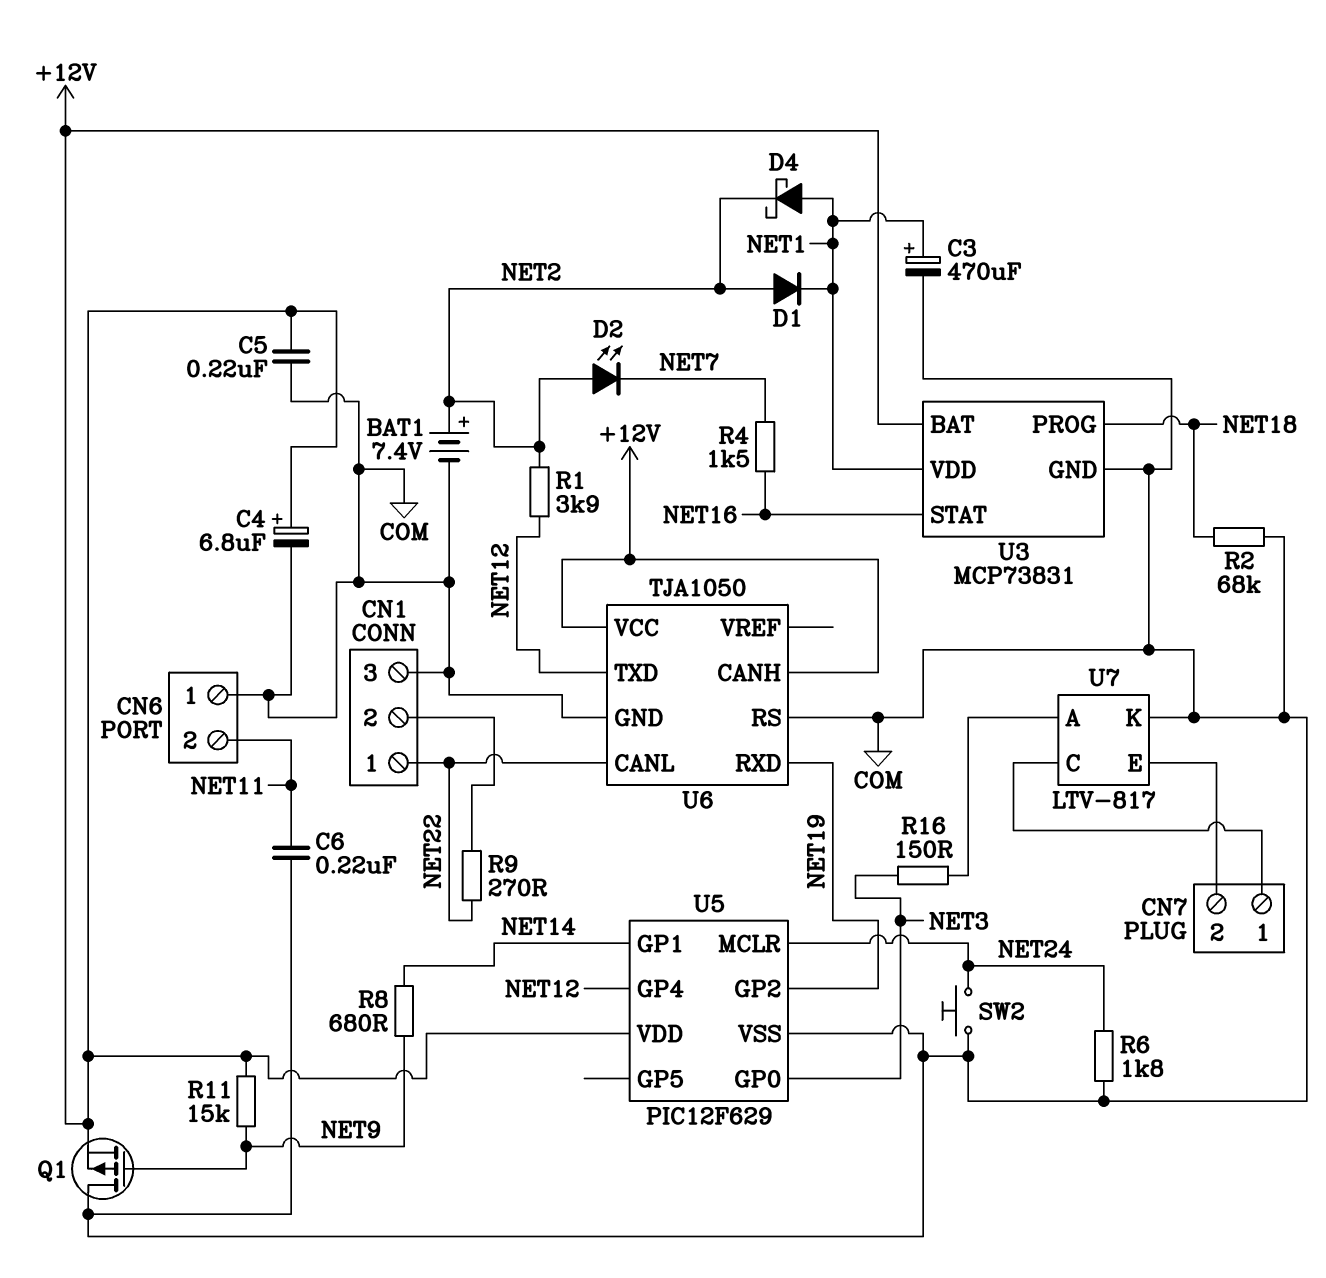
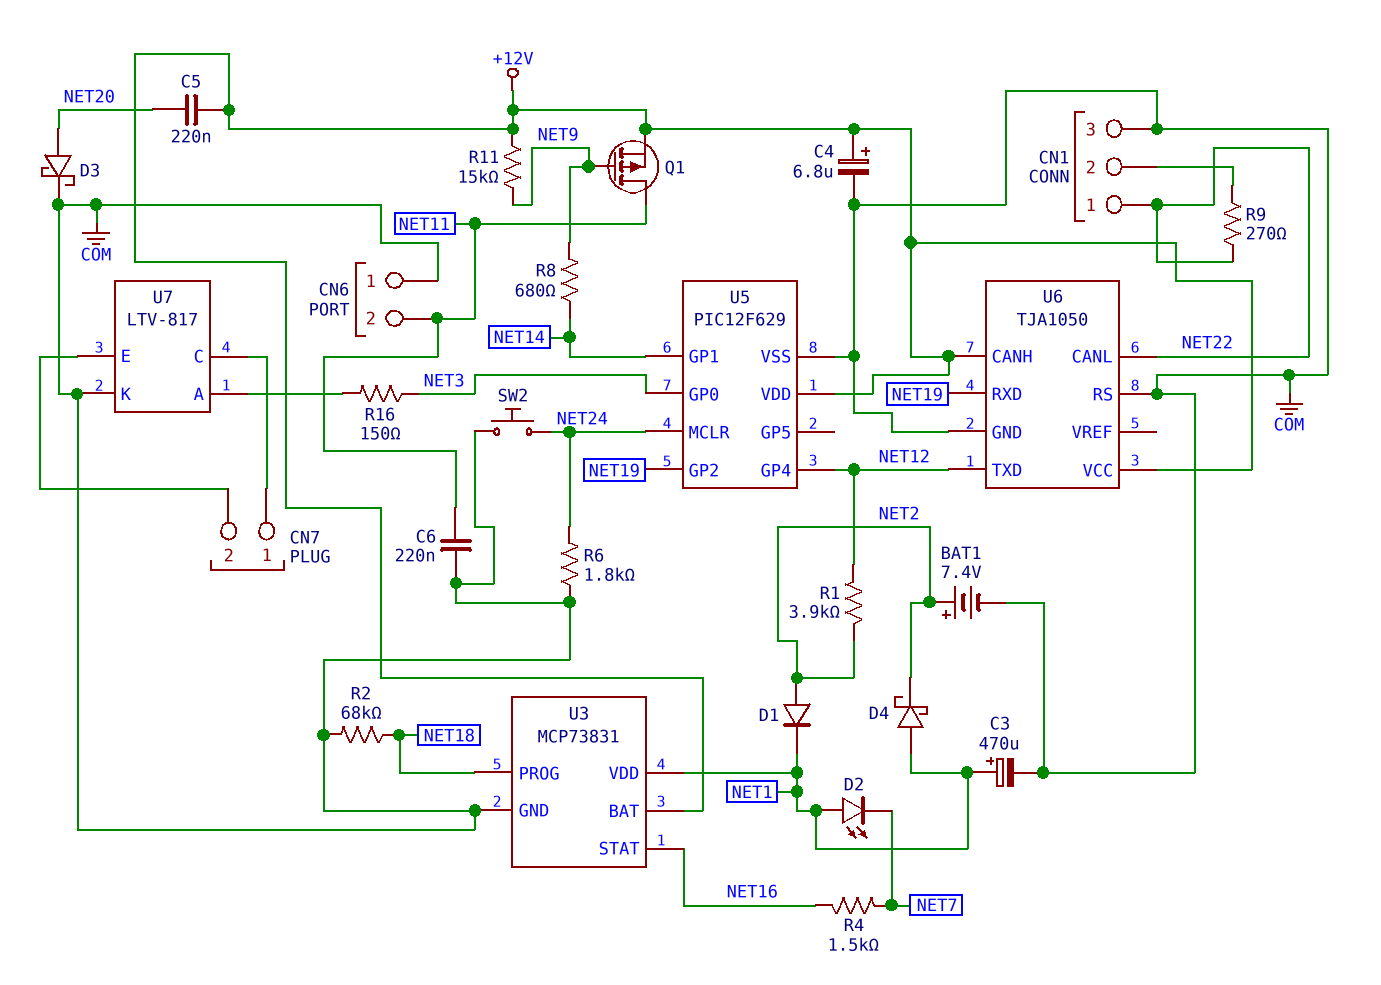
C5: 220nF (+12V, COM) -> 220nF (+12V, NET20)
D2: LED (A NET2, K NET7) -> LED (A NET1, K NET7)
D3: none -> schottky (A NET20, K COM)
Q1: PMOS (G NET9, D COM, S +12V) -> PMOS (G NET9, D NET11, S +12V)

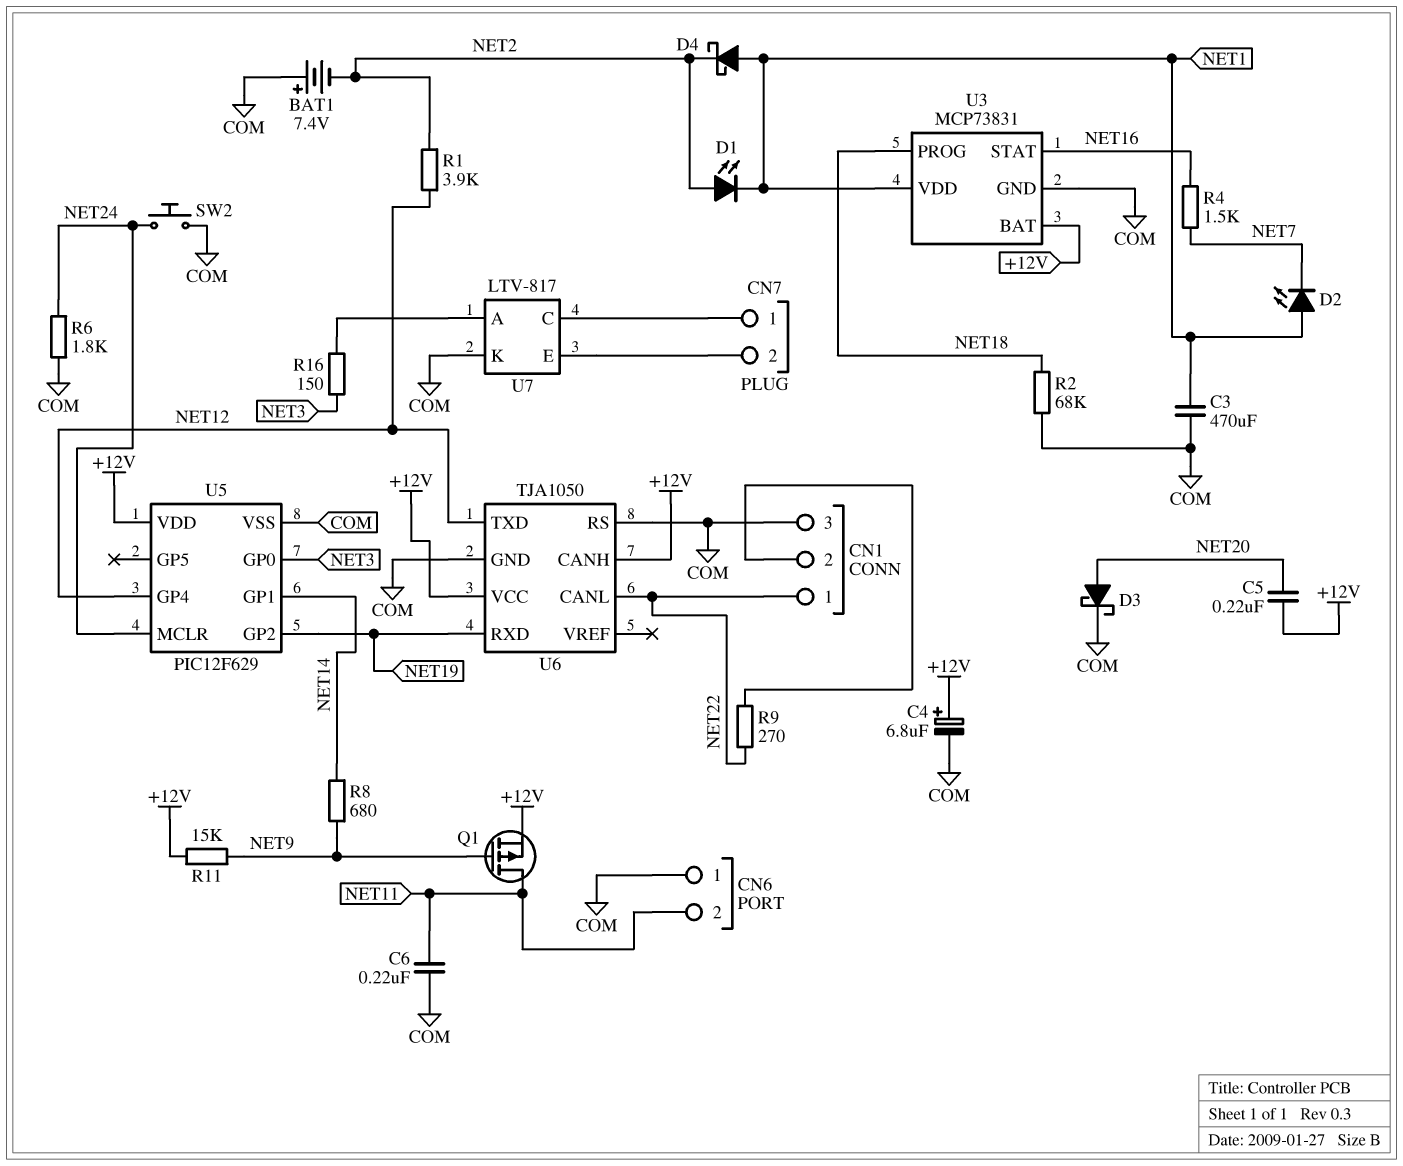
BAT1: 7.4V (plus NET2, minus COM) -> 7.4V (plus COM, minus NET2)
C3: 470uF (plus NET1, minus COM) -> 470uF (COM, NET1)
D1: diode (A NET2, K NET1) -> LED (A NET2, K NET1)

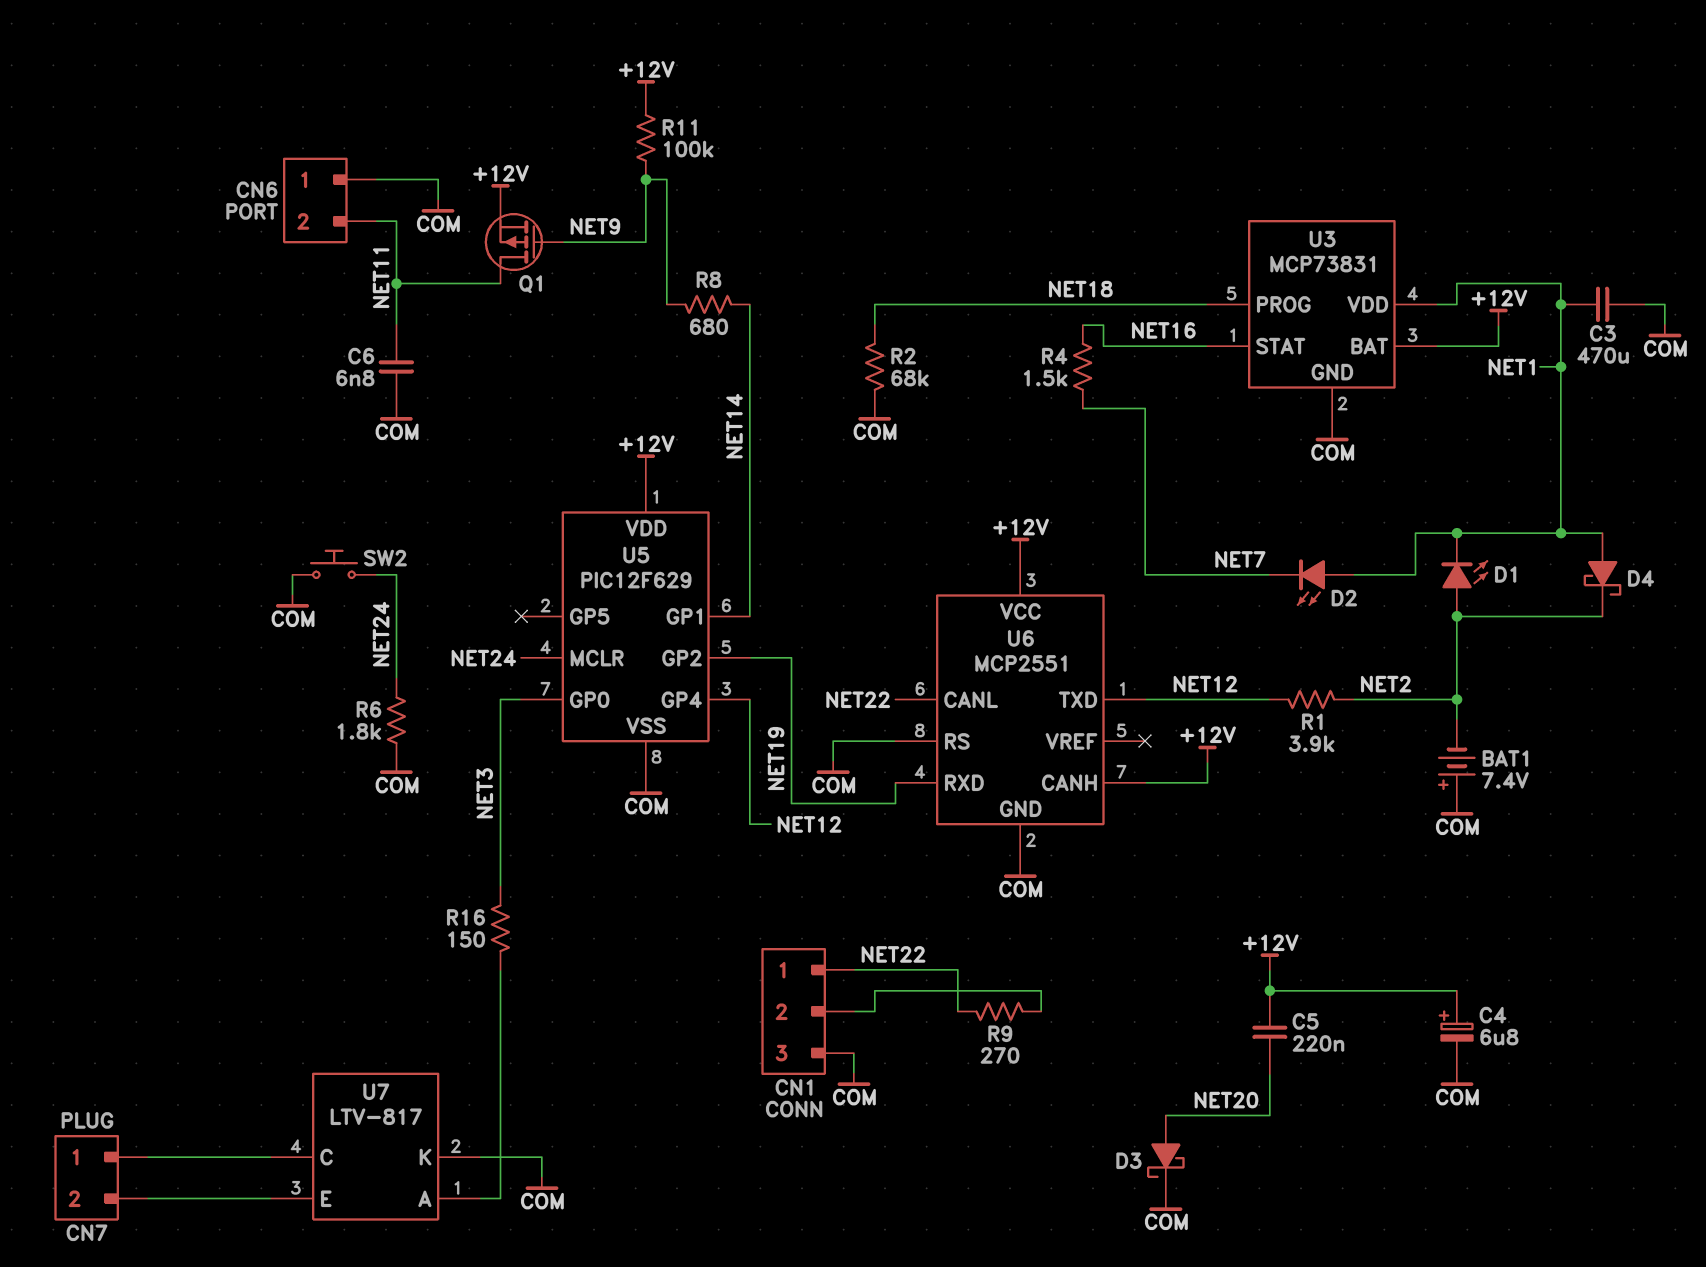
C6: 220nF (COM, NET11) -> 6.8nF (COM, NET11)
R11: 15k (+12V, NET9) -> 100k (+12V, NET9)
U6: TJA1050 -> MCP2551

